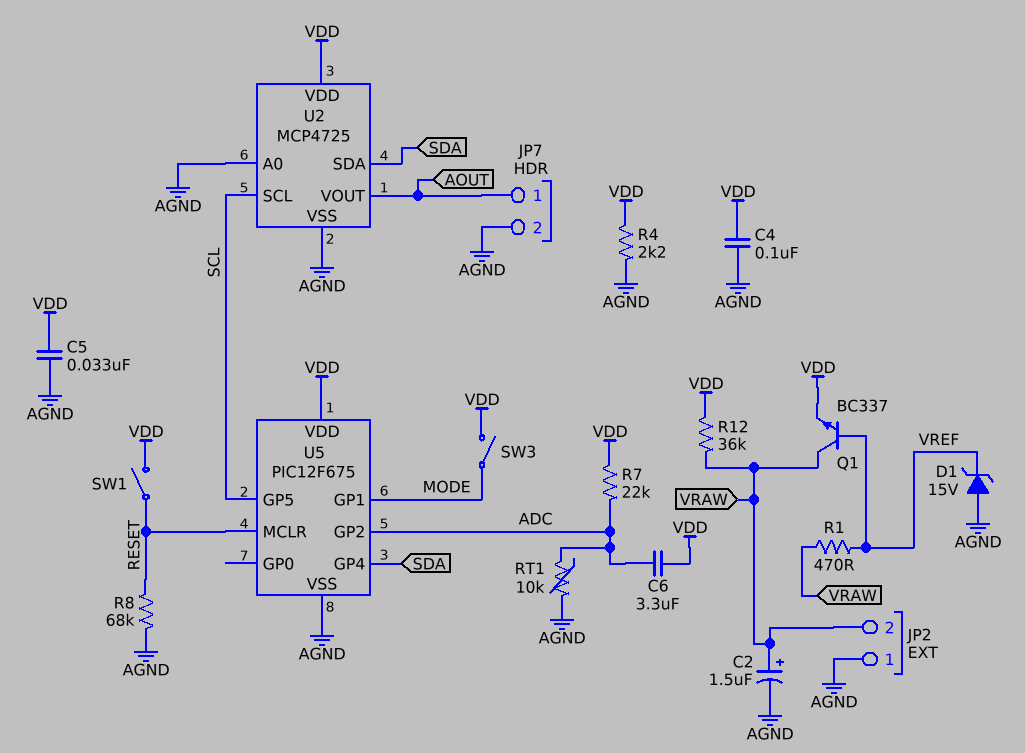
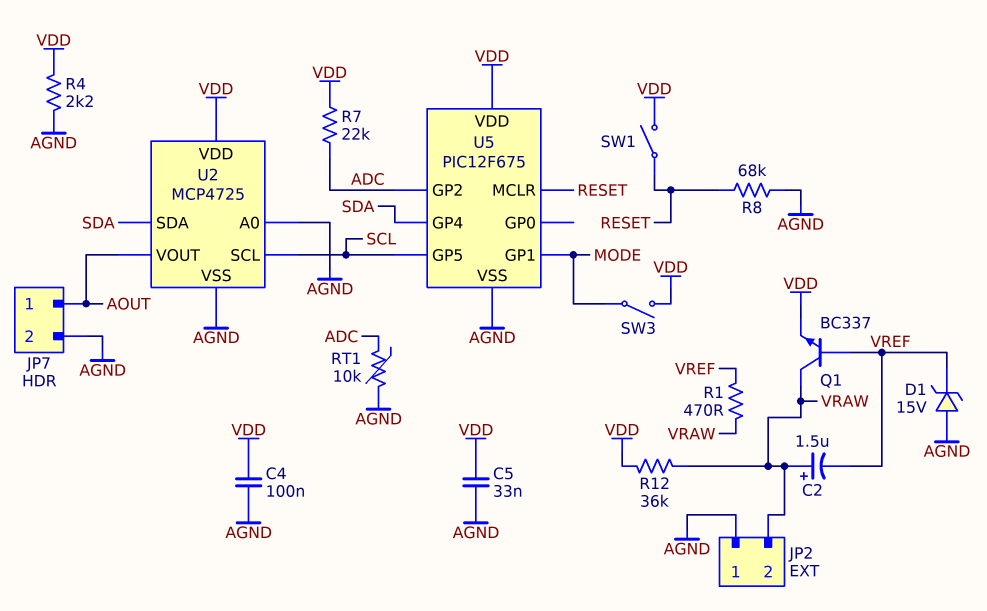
C2: 1.5uF (plus VRAW, minus AGND) -> 1.5uF (plus VRAW, minus VREF)
C6: 3.3uF (ADC, VDD) -> none

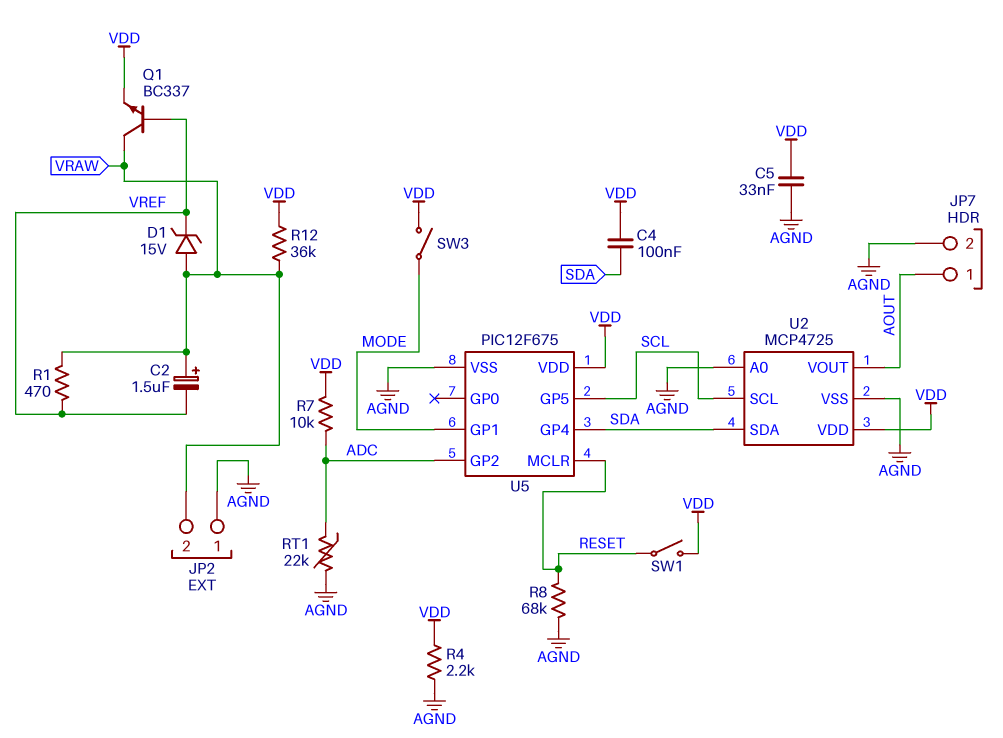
C4: 100nF (AGND, VDD) -> 100nF (SDA, VDD)
D1: zener 15V (A AGND, K VREF) -> zener 15V (A VRAW, K VREF)
R7: 22k (ADC, VDD) -> 10k (ADC, VDD)
RT1: 10k (ADC, AGND) -> 22k (ADC, AGND)

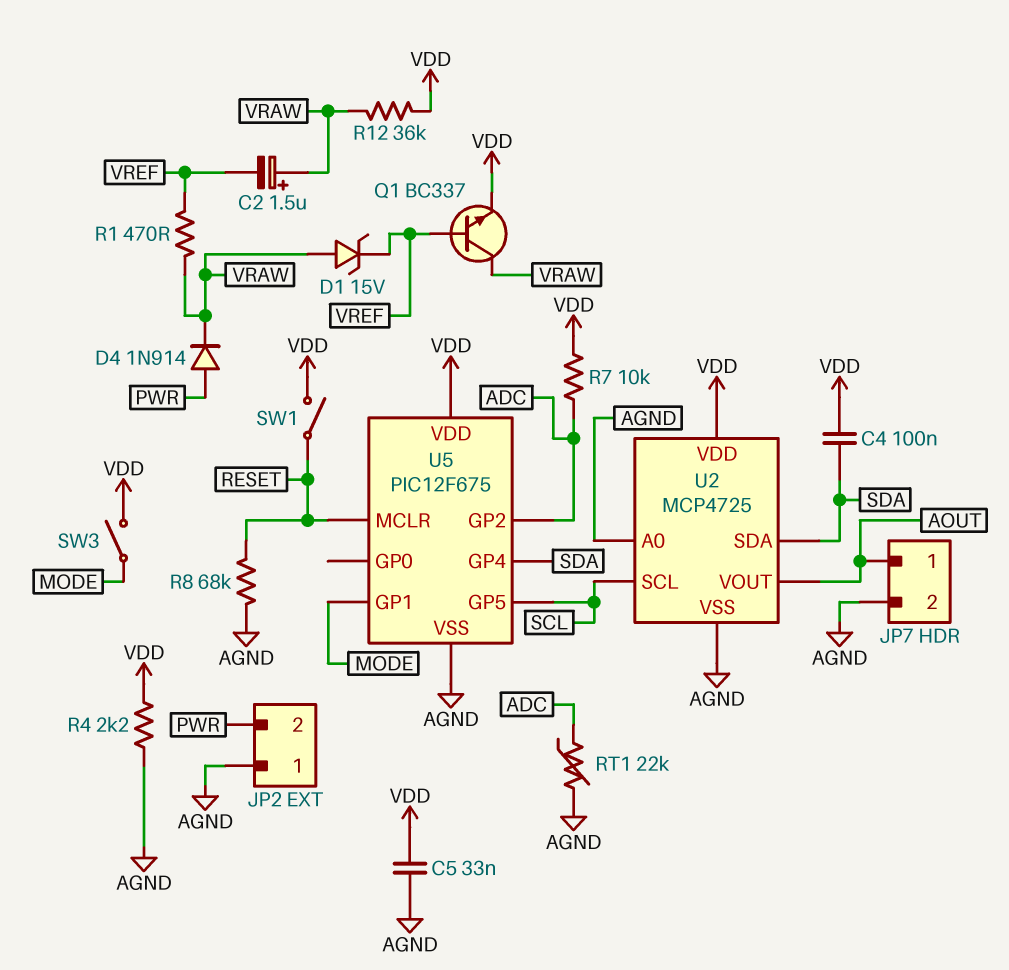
D4: none -> diode 1N914 (A PWR, K VRAW)
JP2 pin 2: VRAW -> PWR

